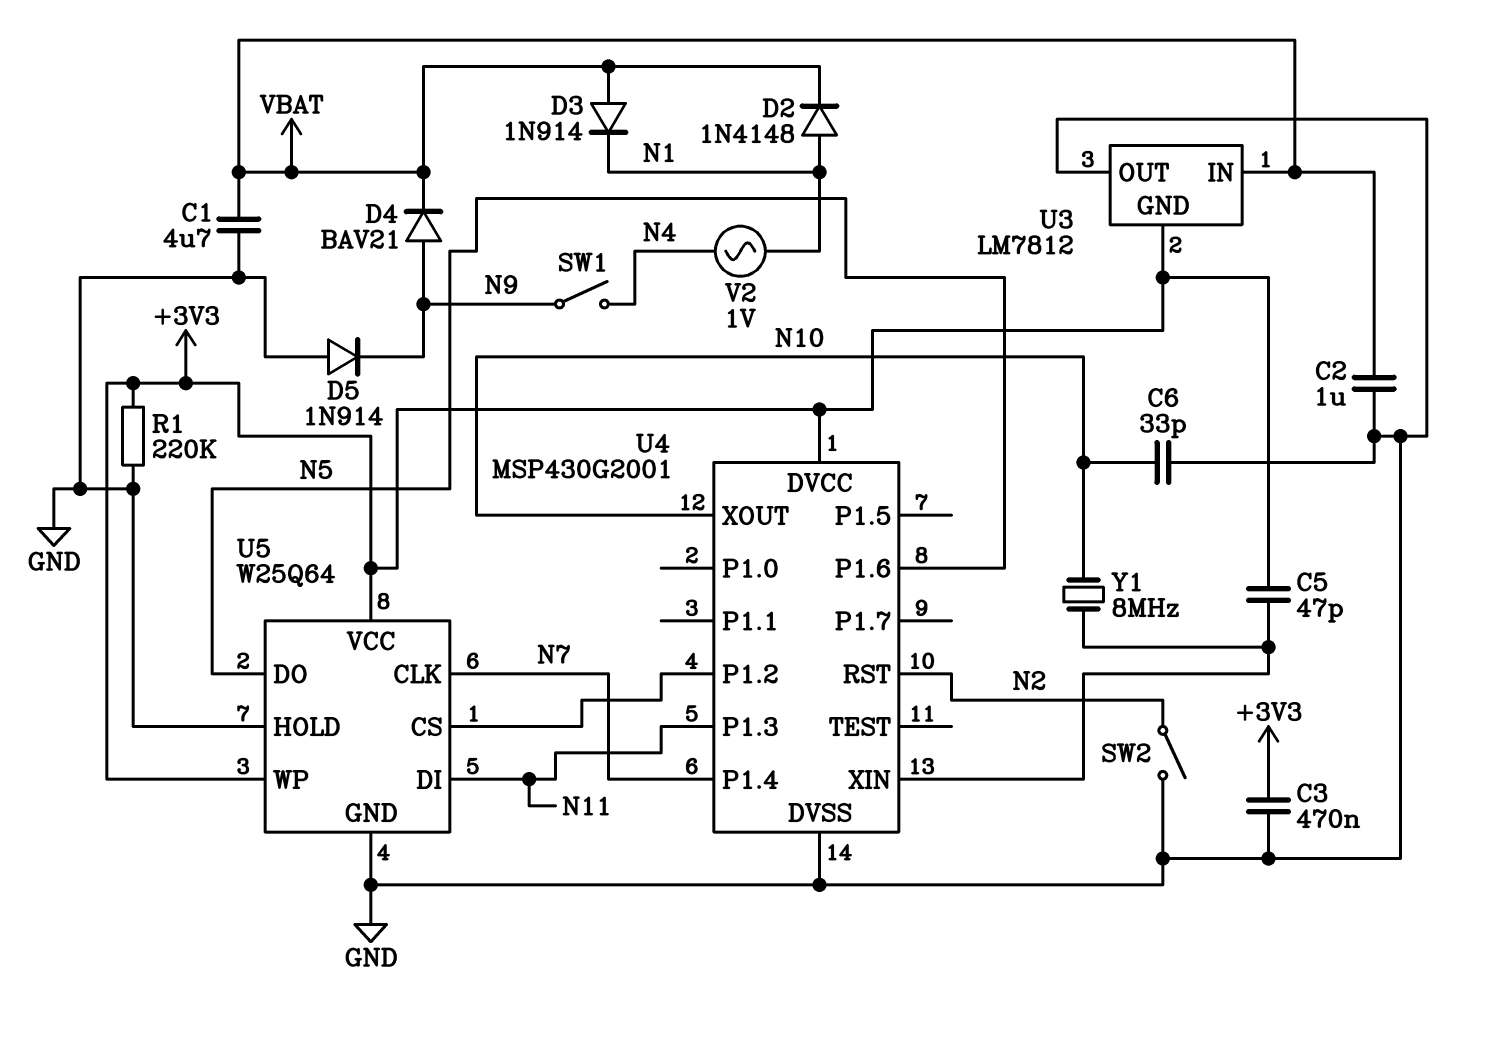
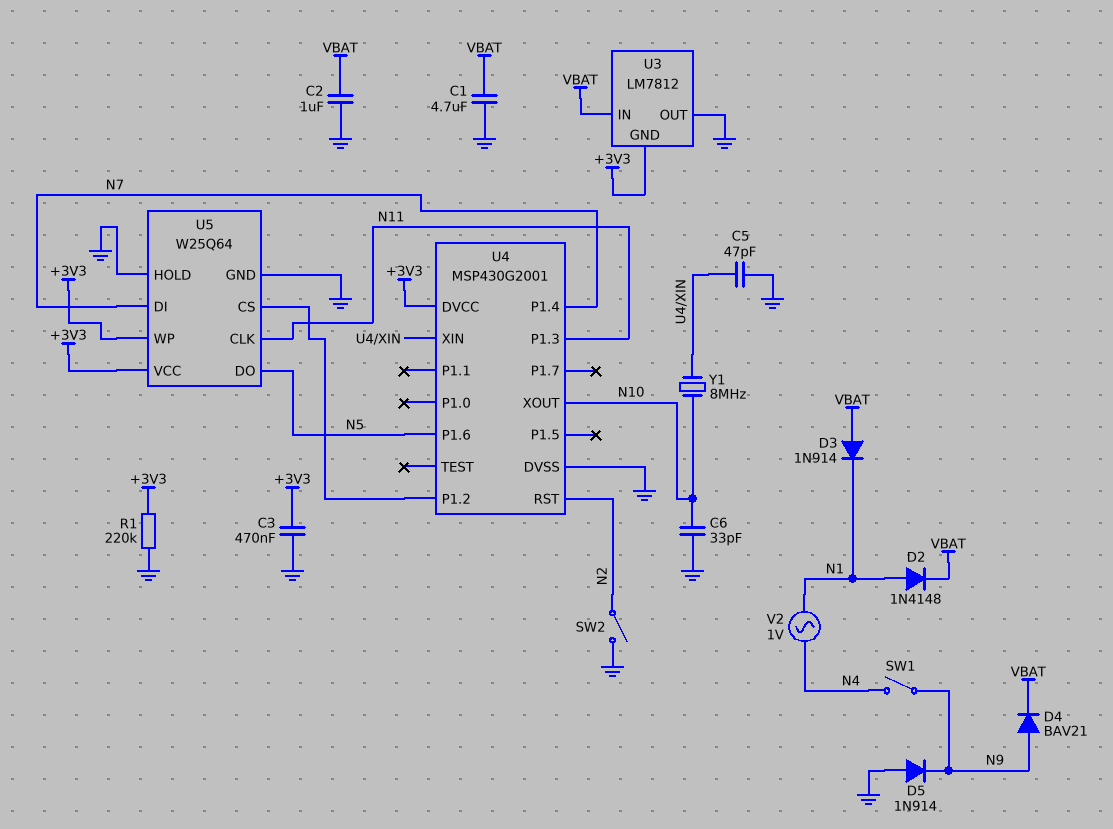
C5: 47pF (+3V3, U4/XIN) -> 47pF (GND, U4/XIN)
U5 pin CLK: N7 -> N11
U5 pin DI: N11 -> N7

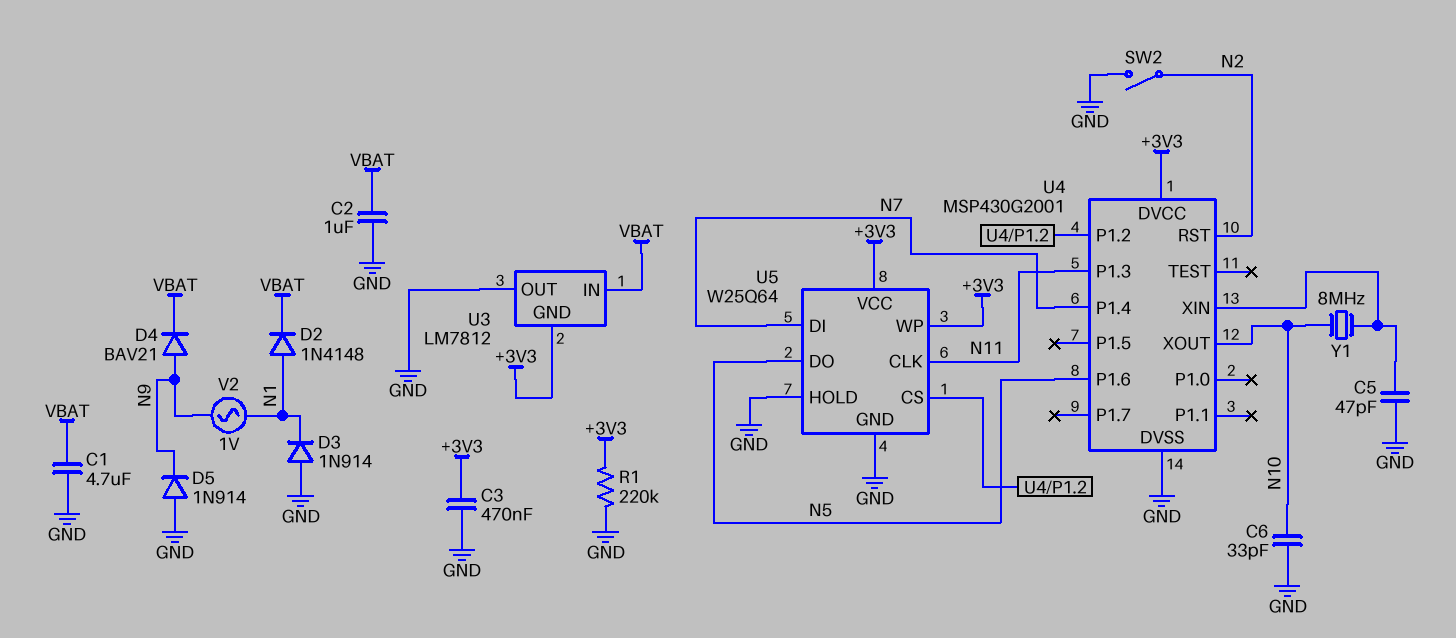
D3: diode 1N914 (A VBAT, K N1) -> diode 1N914 (A GND, K N1)
SW1: switch (N4, N9) -> none
V2: AC 1V (N1, N4) -> AC 1V (N1, N9)

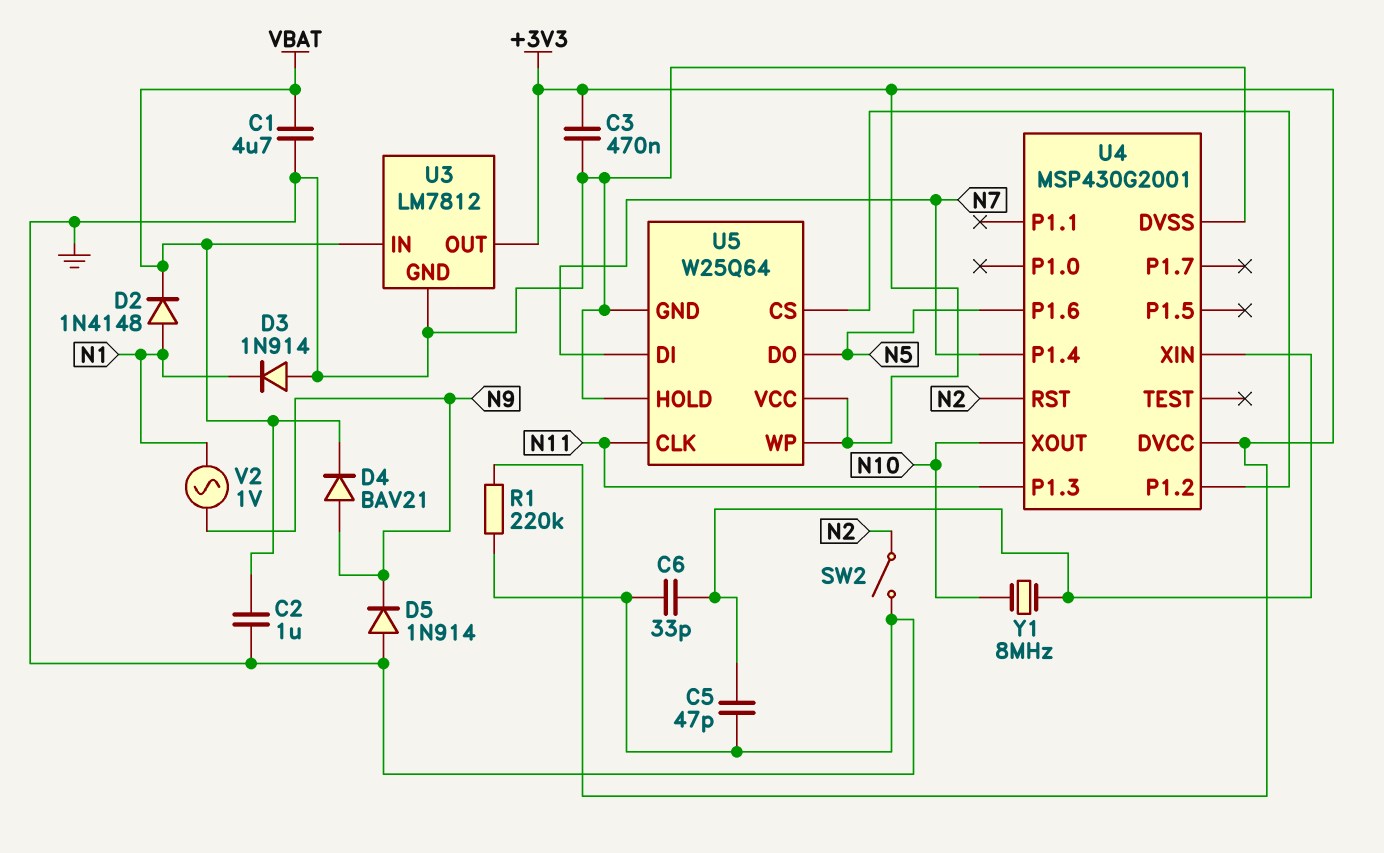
C6: 33pF (GND, N10) -> 33pF (GND, U4/XIN)
U3 pin GND: +3V3 -> GND
U3 pin OUT: GND -> +3V3

